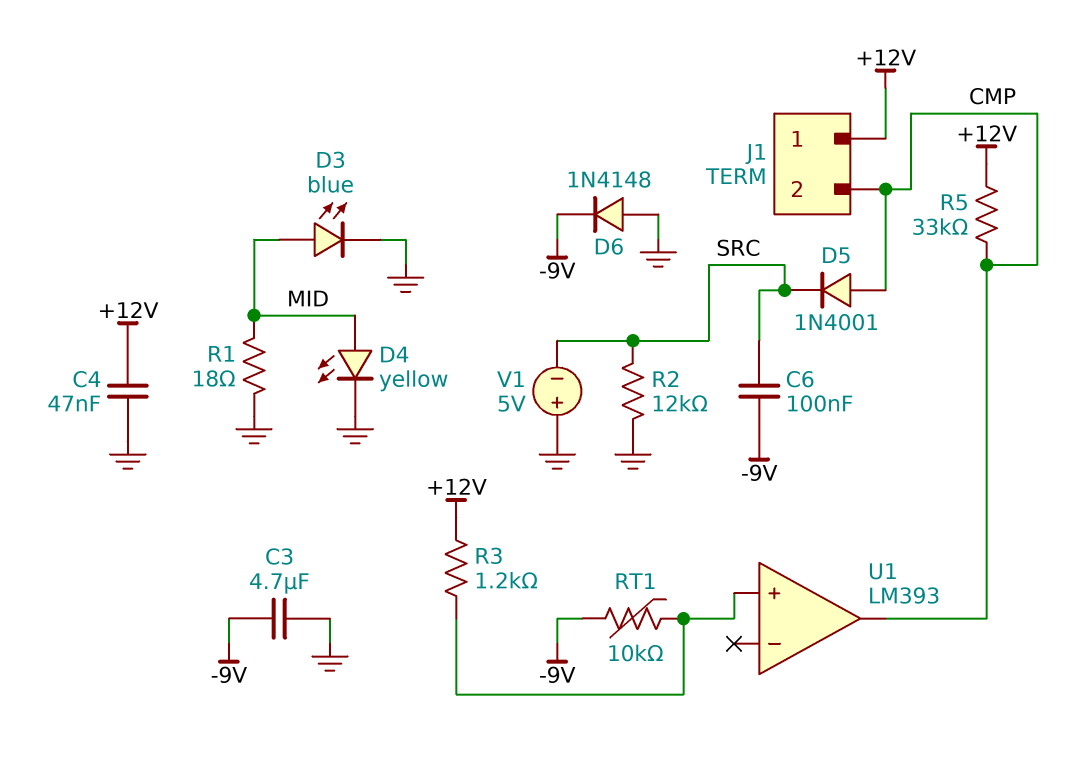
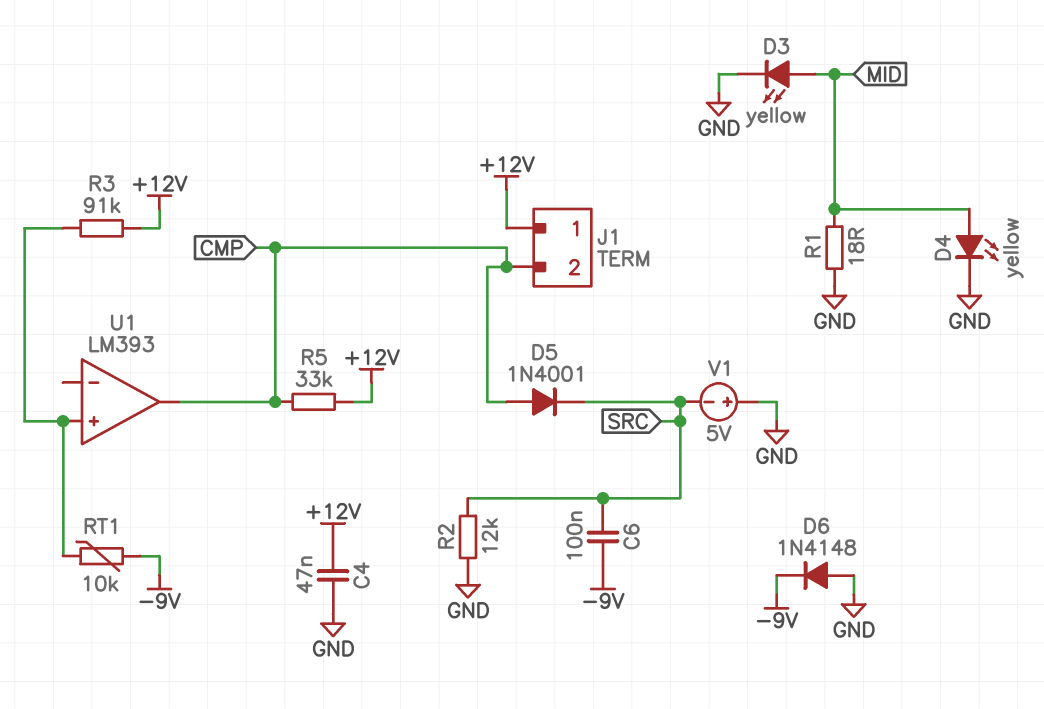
C3: 4.7uF (-9V, GND) -> none
D3: LED blue (A MID, K GND) -> LED yellow (A MID, K GND)
R3: 1.2k (+12V, U1/in+) -> 91k (+12V, U1/in+)

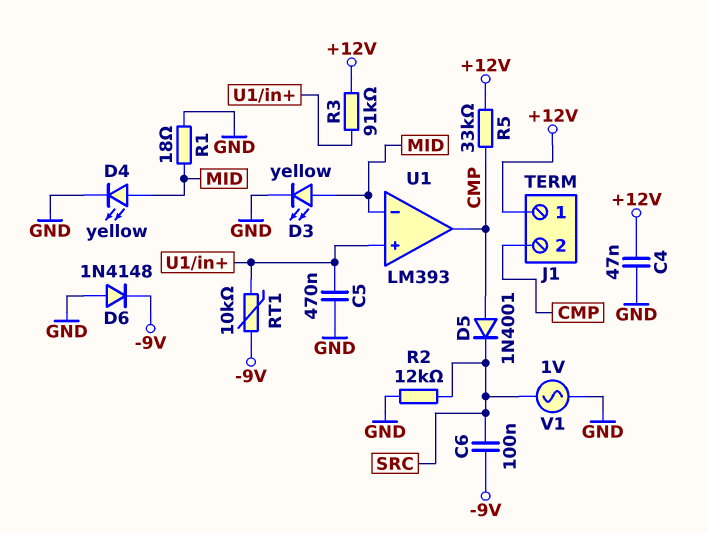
C5: none -> 470nF (GND, U1/in+)
U1 pin in-: none -> MID
V1: 5V (plus GND, minus SRC) -> AC 1V (GND, SRC)

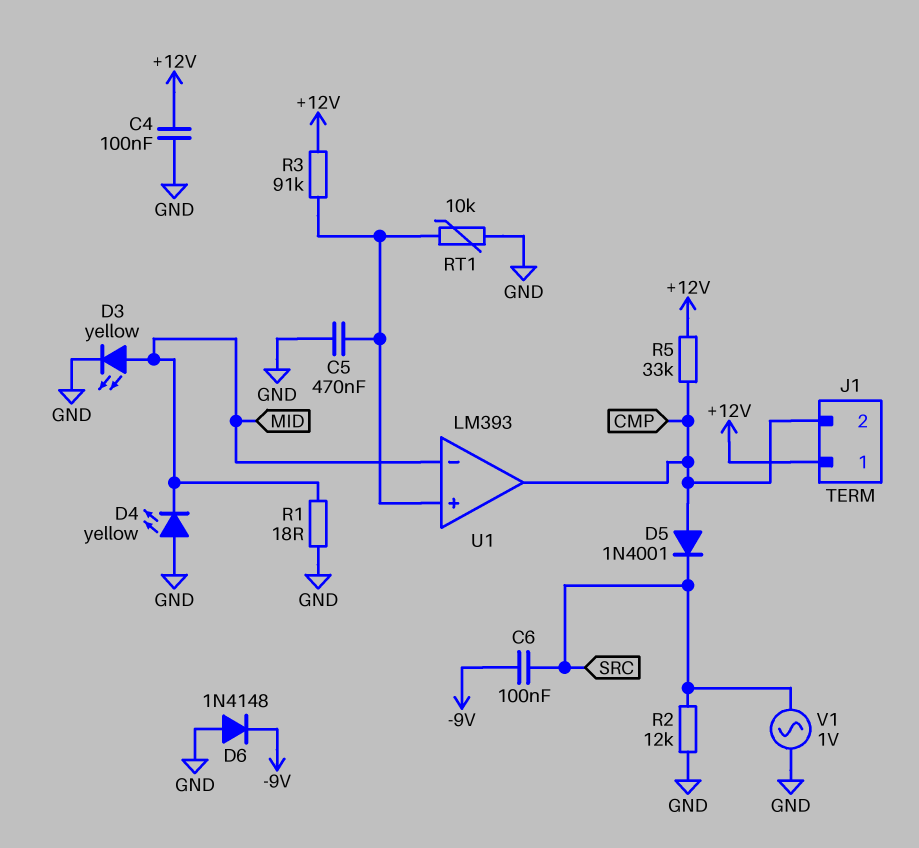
C4: 47nF (+12V, GND) -> 100nF (+12V, GND)
D4: LED yellow (A MID, K GND) -> LED yellow (A GND, K MID)
RT1: 10k (-9V, U1/in+) -> 10k (GND, U1/in+)

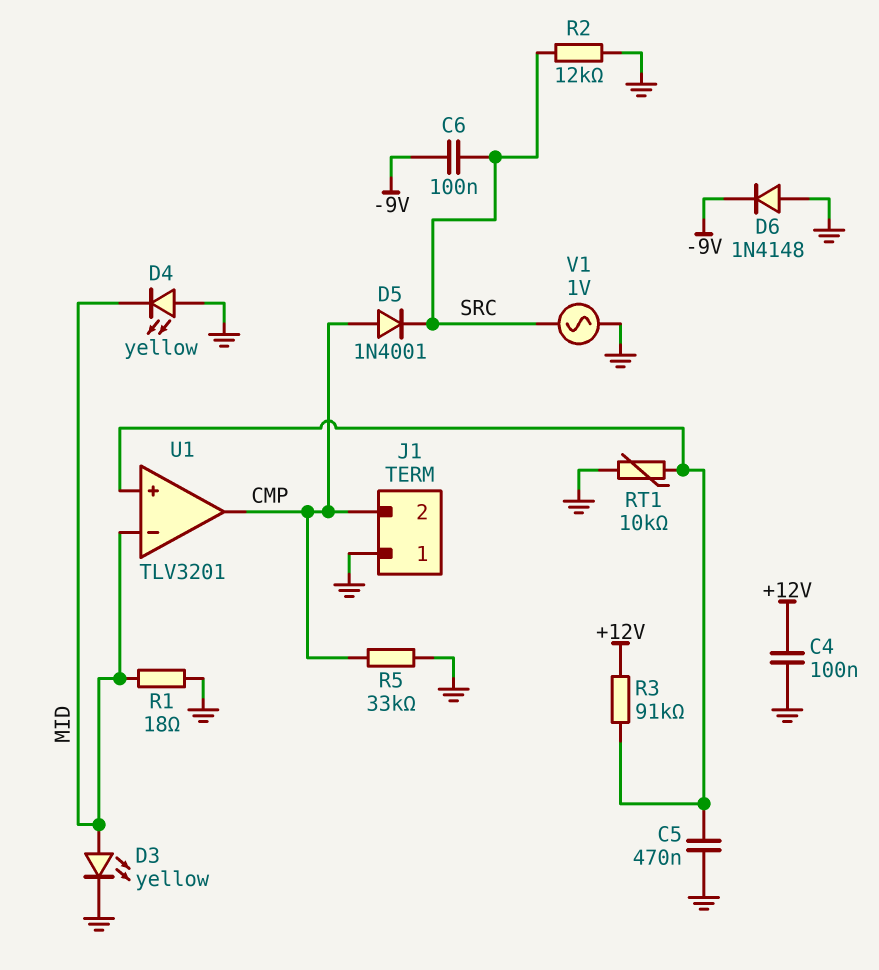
J1 pin 1: +12V -> GND
R5: 33k (+12V, CMP) -> 33k (CMP, GND)
U1: LM393 -> TLV3201

